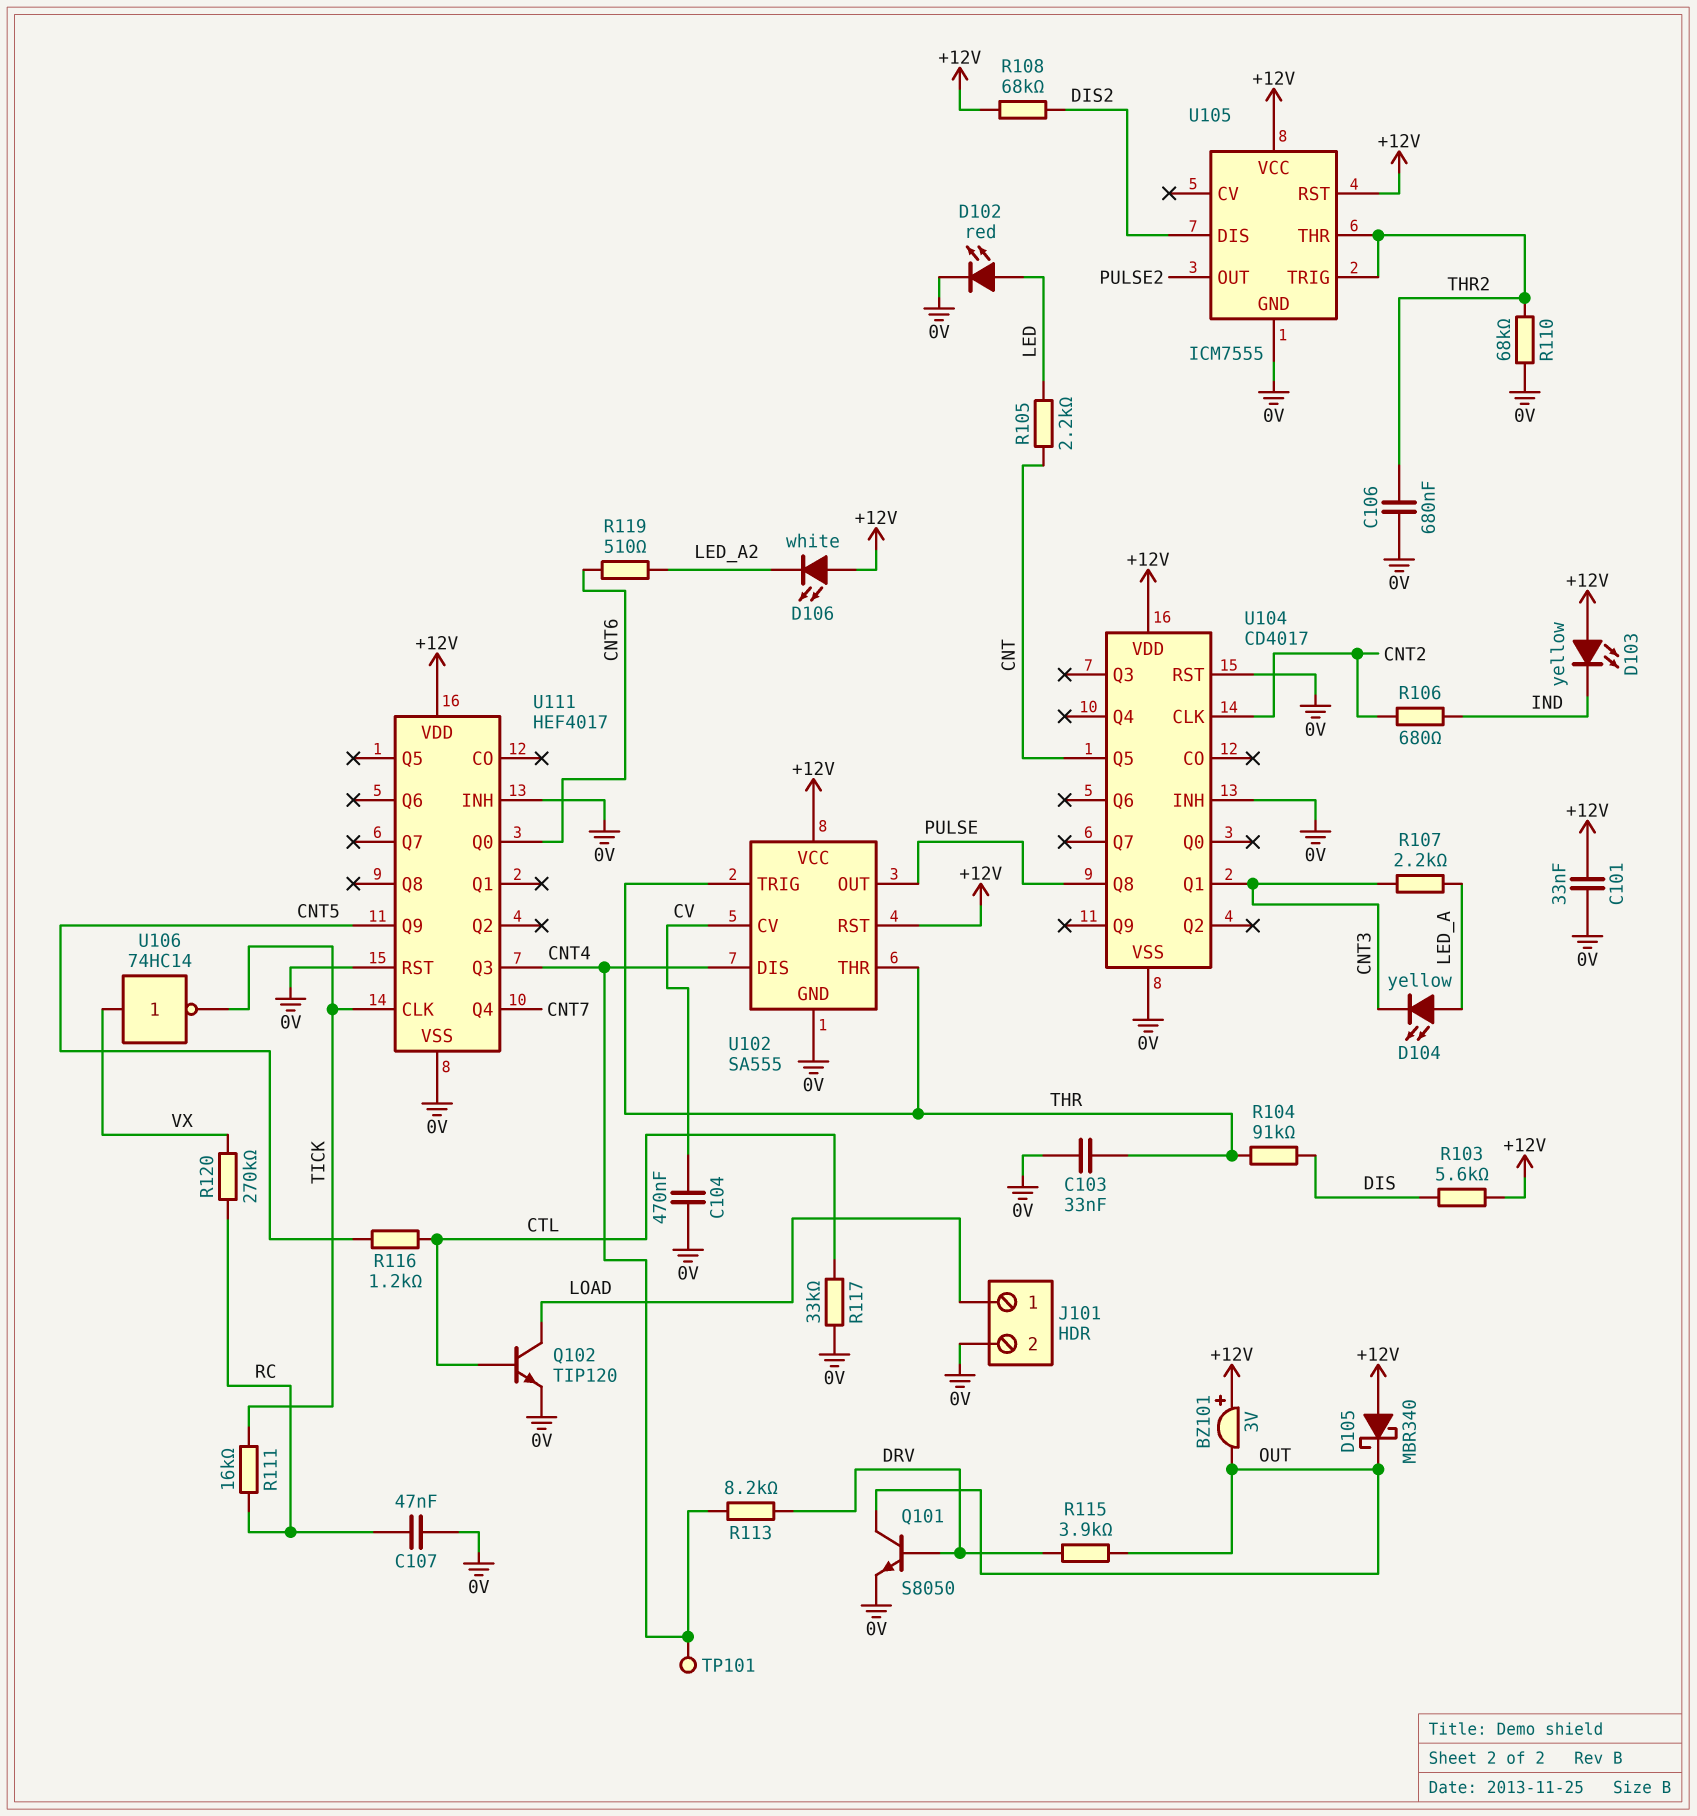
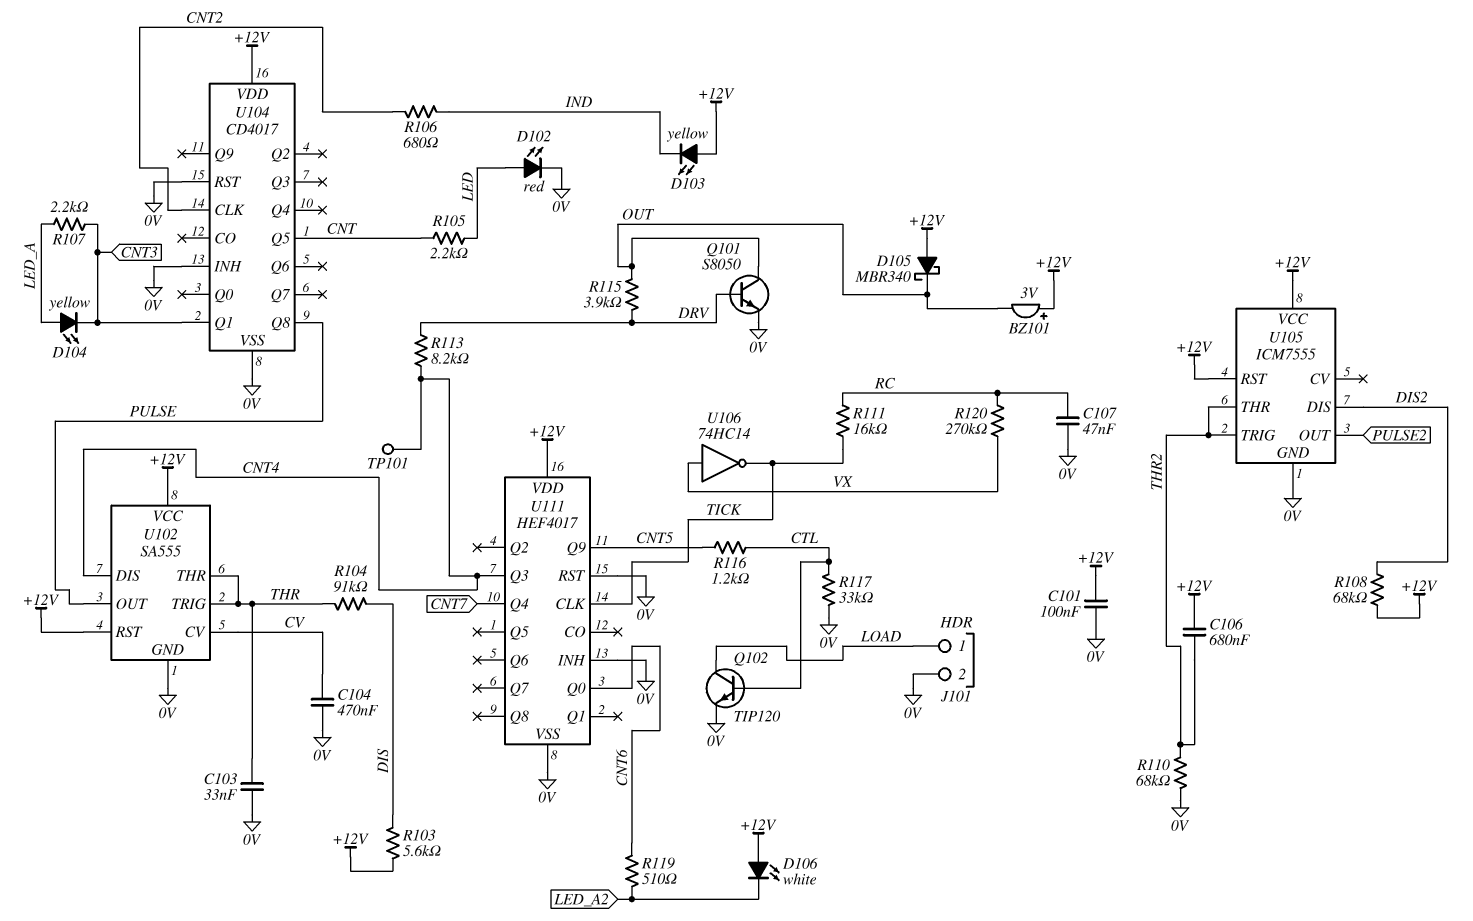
C101: 33nF (+12V, 0V) -> 100nF (+12V, 0V)
C106: 680nF (0V, THR2) -> 680nF (+12V, THR2)

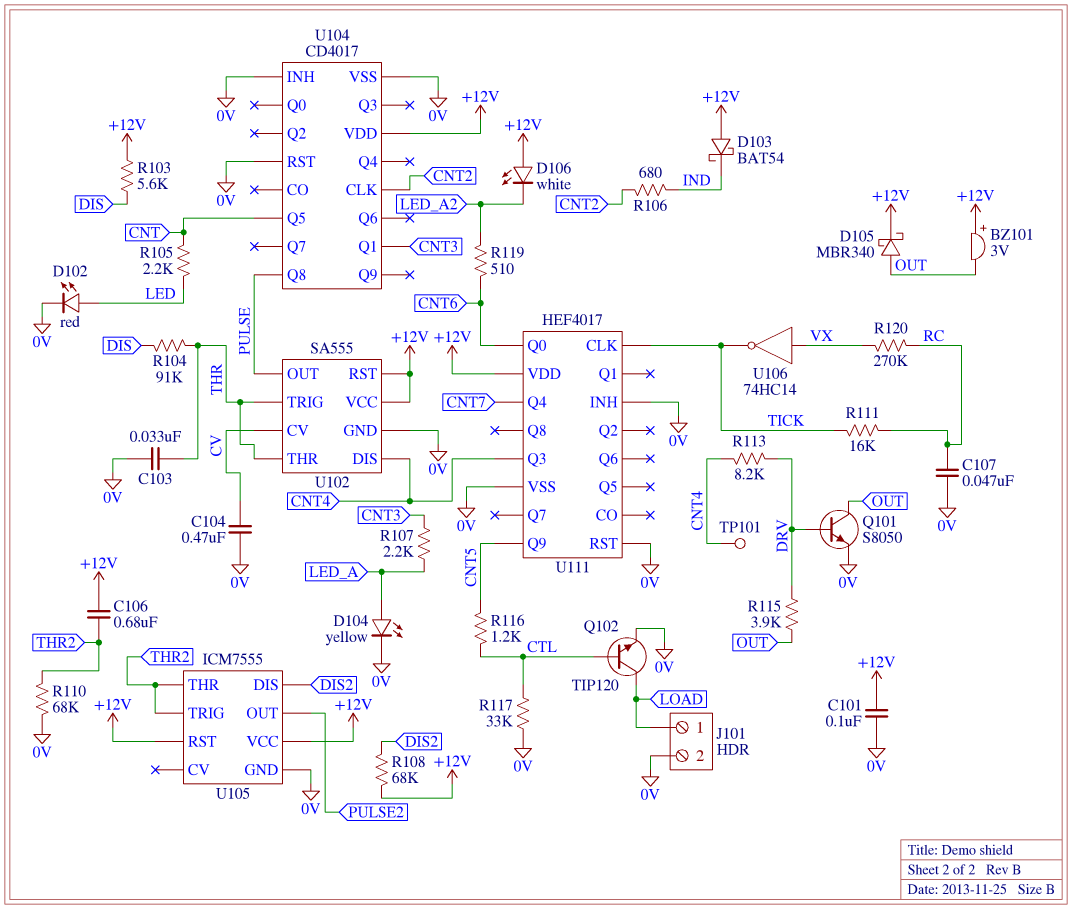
D103: LED yellow (A +12V, K IND) -> schottky BAT54 (A +12V, K IND)
D104: LED yellow (A LED_A, K CNT3) -> LED yellow (A LED_A, K 0V)
D105: schottky MBR340 (A +12V, K OUT) -> schottky MBR340 (A OUT, K +12V)

